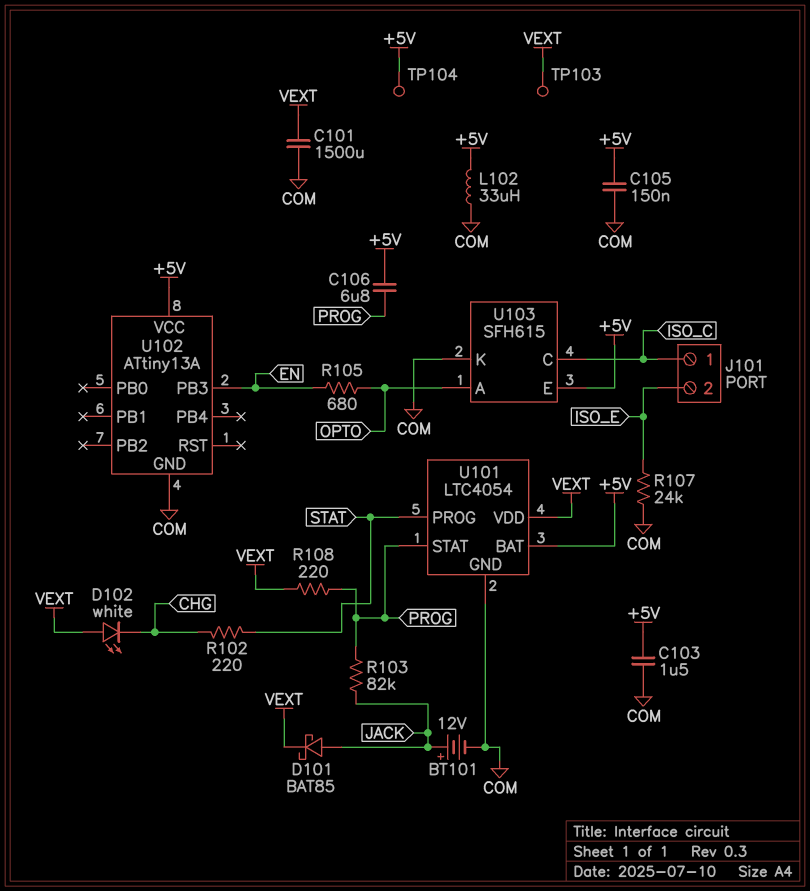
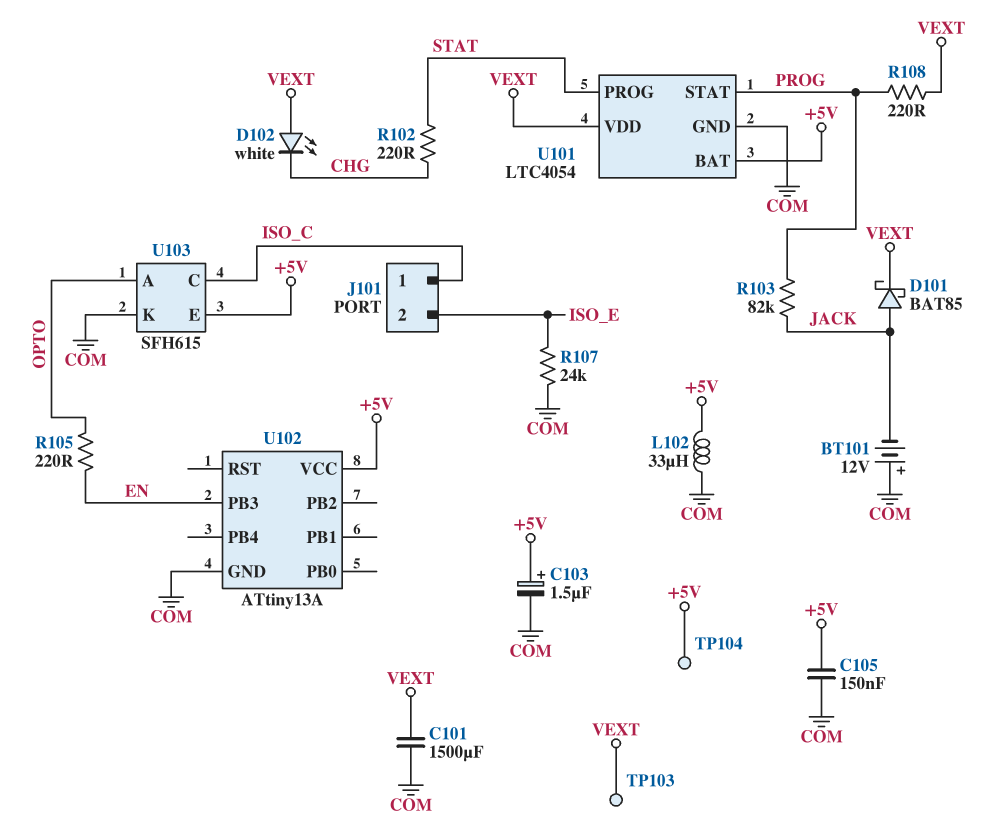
BT101: 12V (plus JACK, minus COM) -> 12V (plus COM, minus JACK)
C103: 1.5uF (+5V, COM) -> 1.5uF (plus +5V, minus COM)
C106: 6.8uF (+5V, PROG) -> none
R105: 680 (EN, OPTO) -> 220 (EN, OPTO)

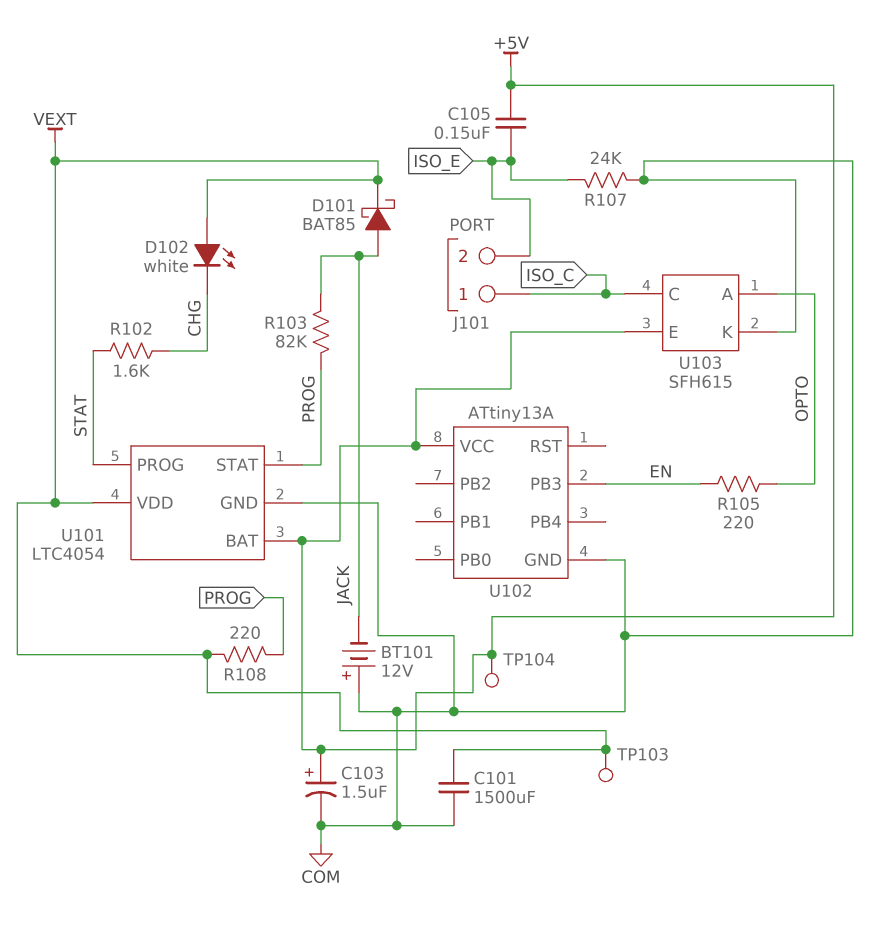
C105: 150nF (+5V, COM) -> 150nF (+5V, ISO_E)
L102: 33uH (+5V, COM) -> none
R102: 220 (CHG, STAT) -> 1.6k (CHG, STAT)

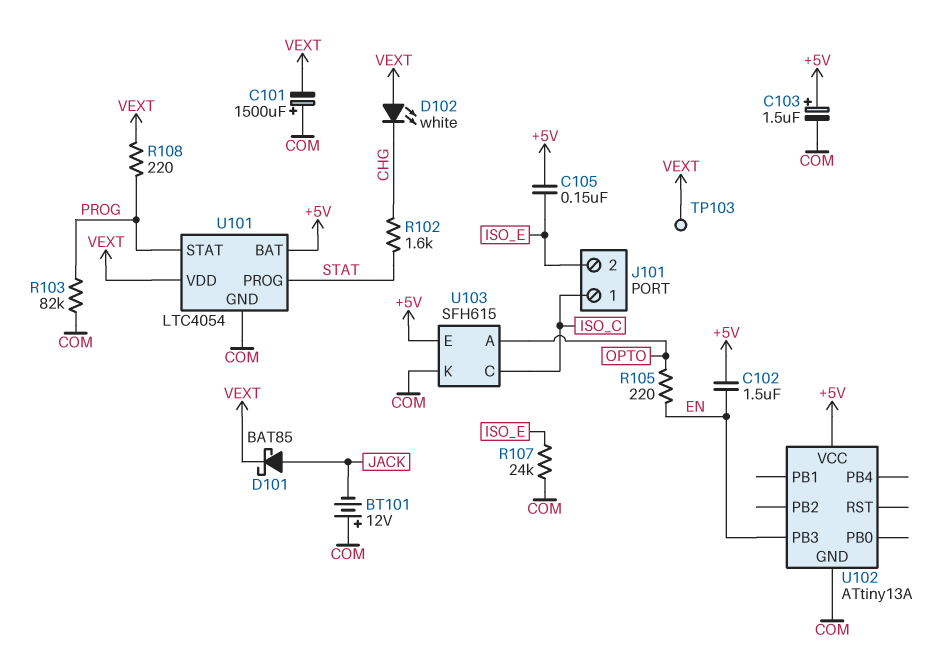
C101: 1500uF (COM, VEXT) -> 1500uF (plus COM, minus VEXT)
C102: none -> 1.5uF (+5V, EN)
R103: 82k (JACK, PROG) -> 82k (COM, PROG)
TP104: test point (+5V) -> none

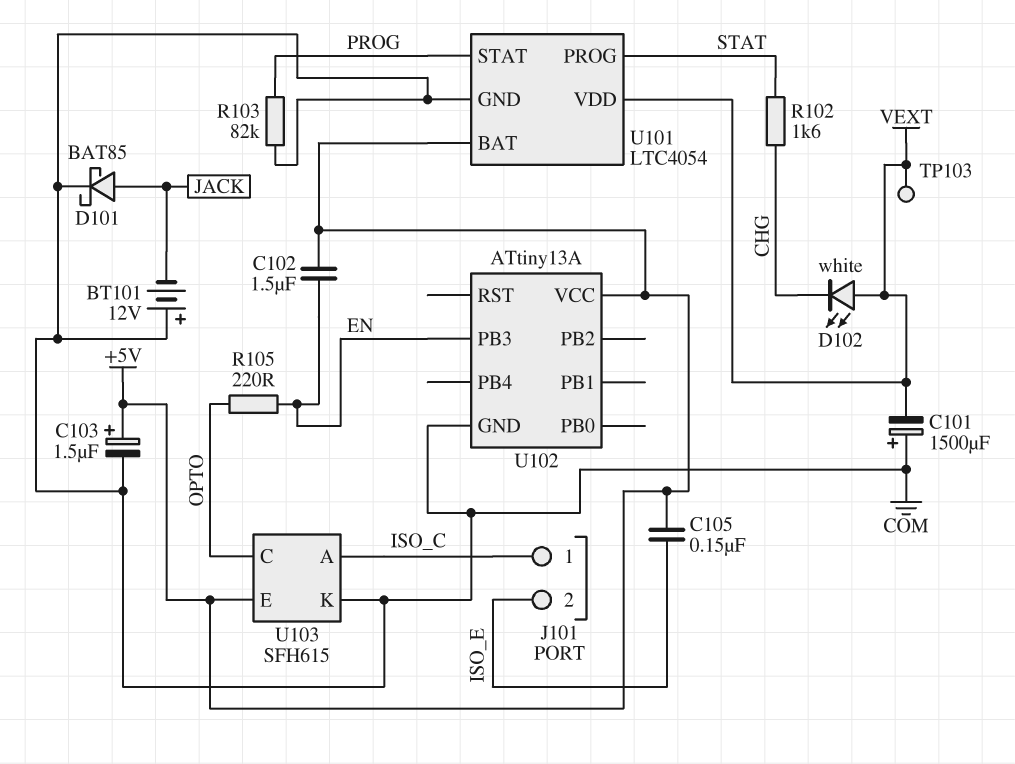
D101: schottky BAT85 (A JACK, K VEXT) -> schottky BAT85 (A JACK, K COM)
R107: 24k (COM, ISO_E) -> none
R108: 220 (PROG, VEXT) -> none
U103 pin A: OPTO -> ISO_C
U103 pin C: ISO_C -> OPTO

